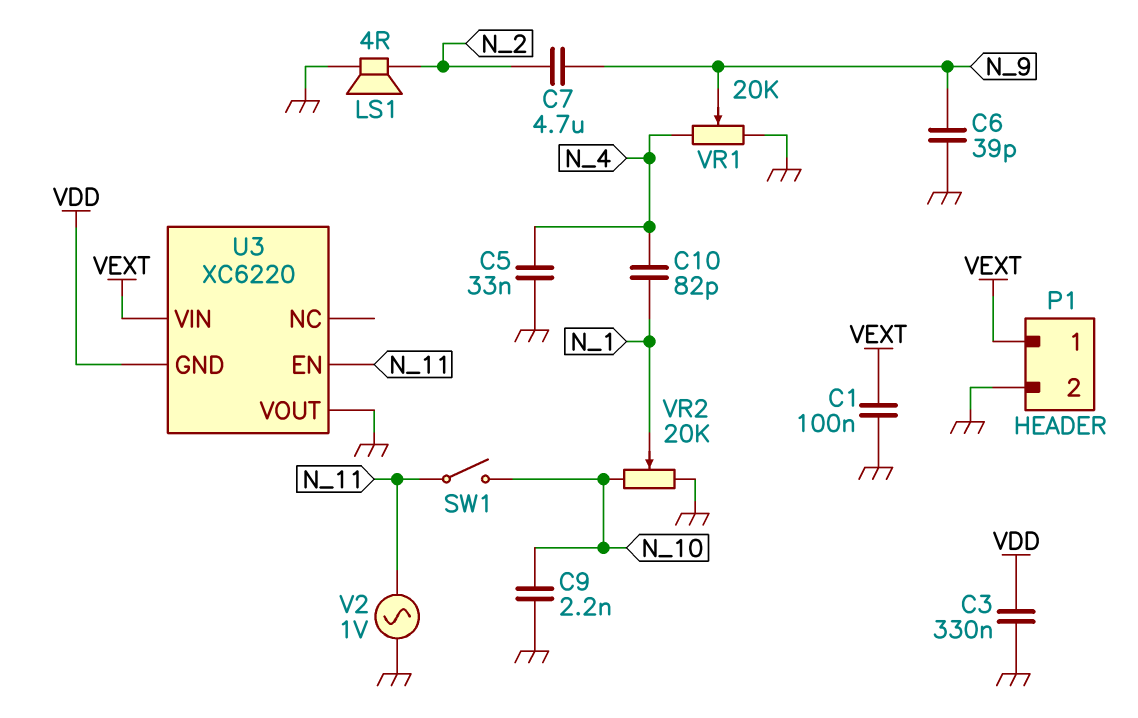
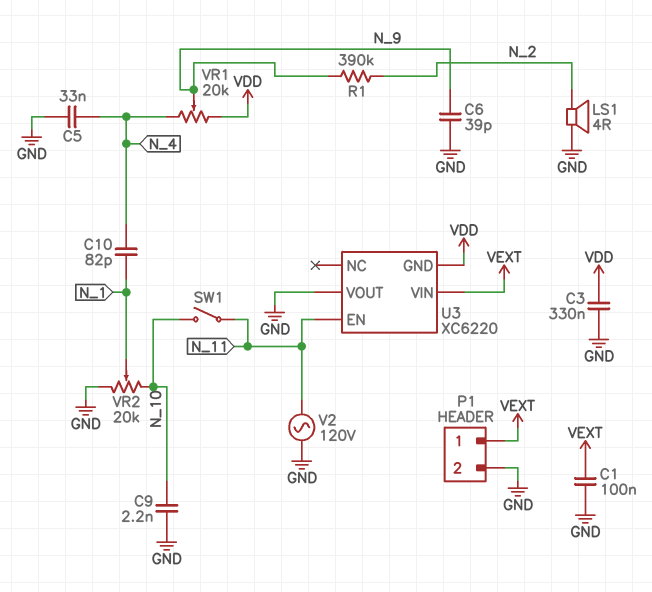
C7: 4.7uF (N_2, N_9) -> none
R1: none -> 390k (N_2, N_9)
V2: AC 1V (GND, N_11) -> AC 120V (GND, N_11)
VR1: 20k (GND, N_4, wiper N_9) -> 20k (N_4, VDD, wiper N_9)

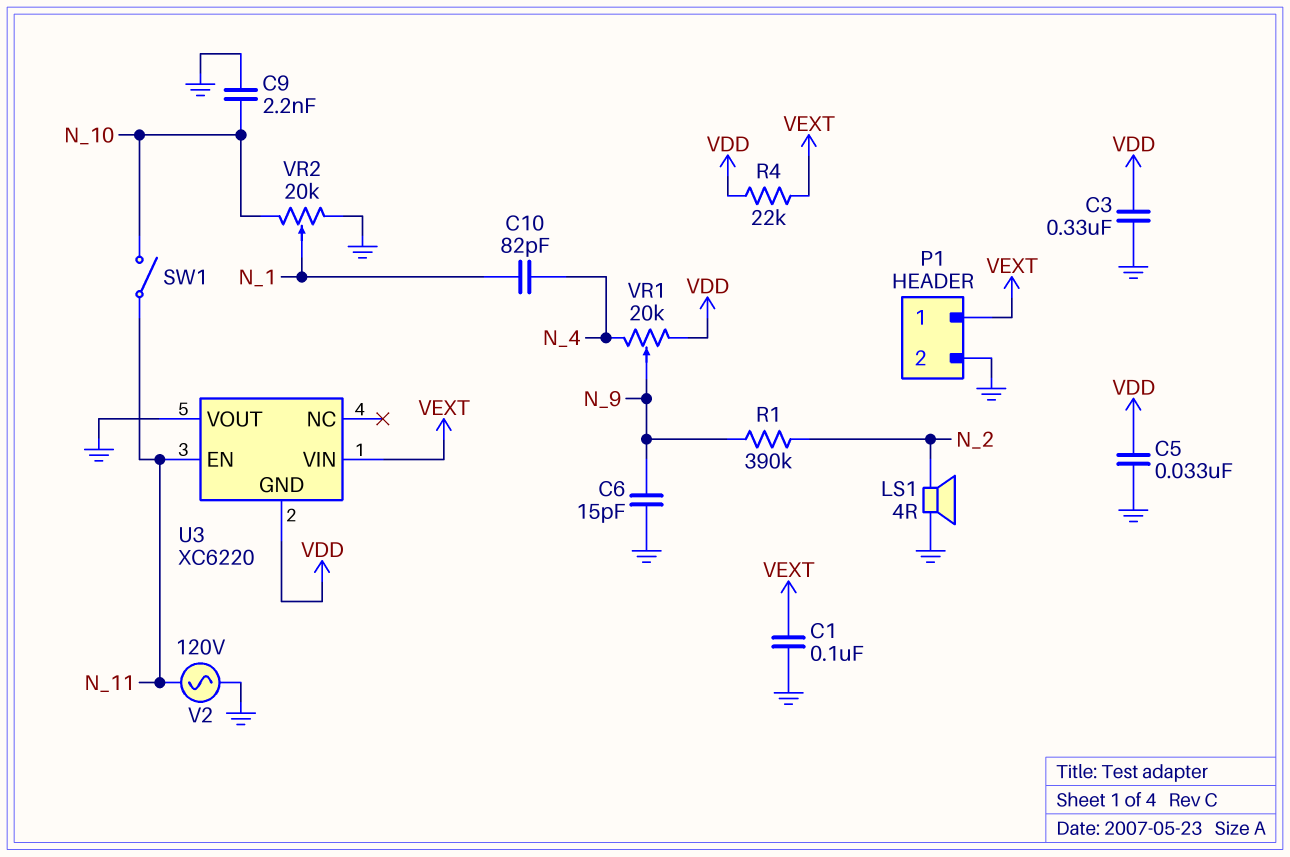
C5: 33nF (GND, N_4) -> 33nF (GND, VDD)
C6: 39pF (GND, N_9) -> 15pF (GND, N_9)
R4: none -> 22k (VDD, VEXT)

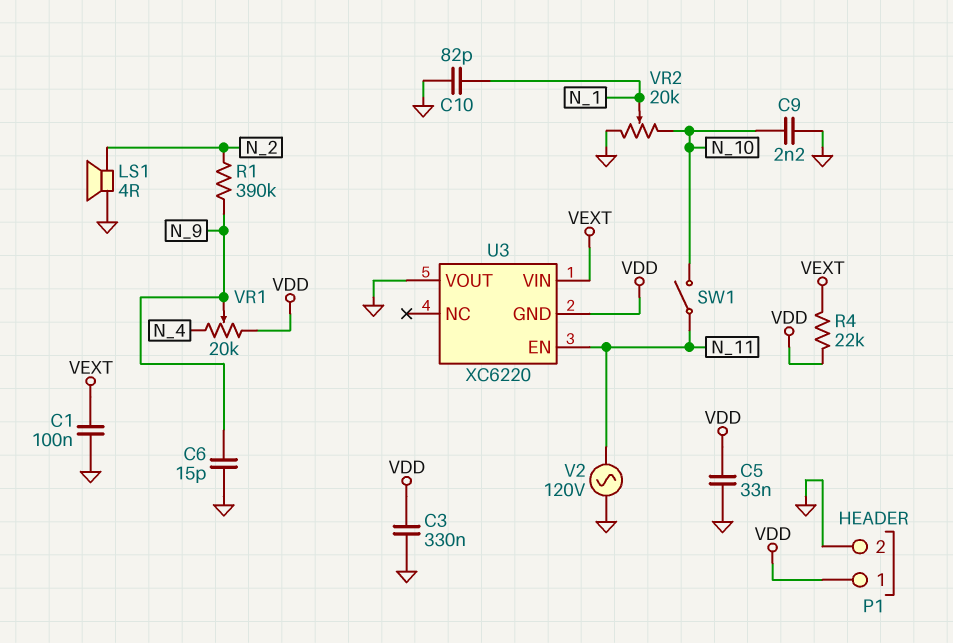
C10: 82pF (N_1, N_4) -> 82pF (GND, N_1)
P1 pin 1: VEXT -> VDD

